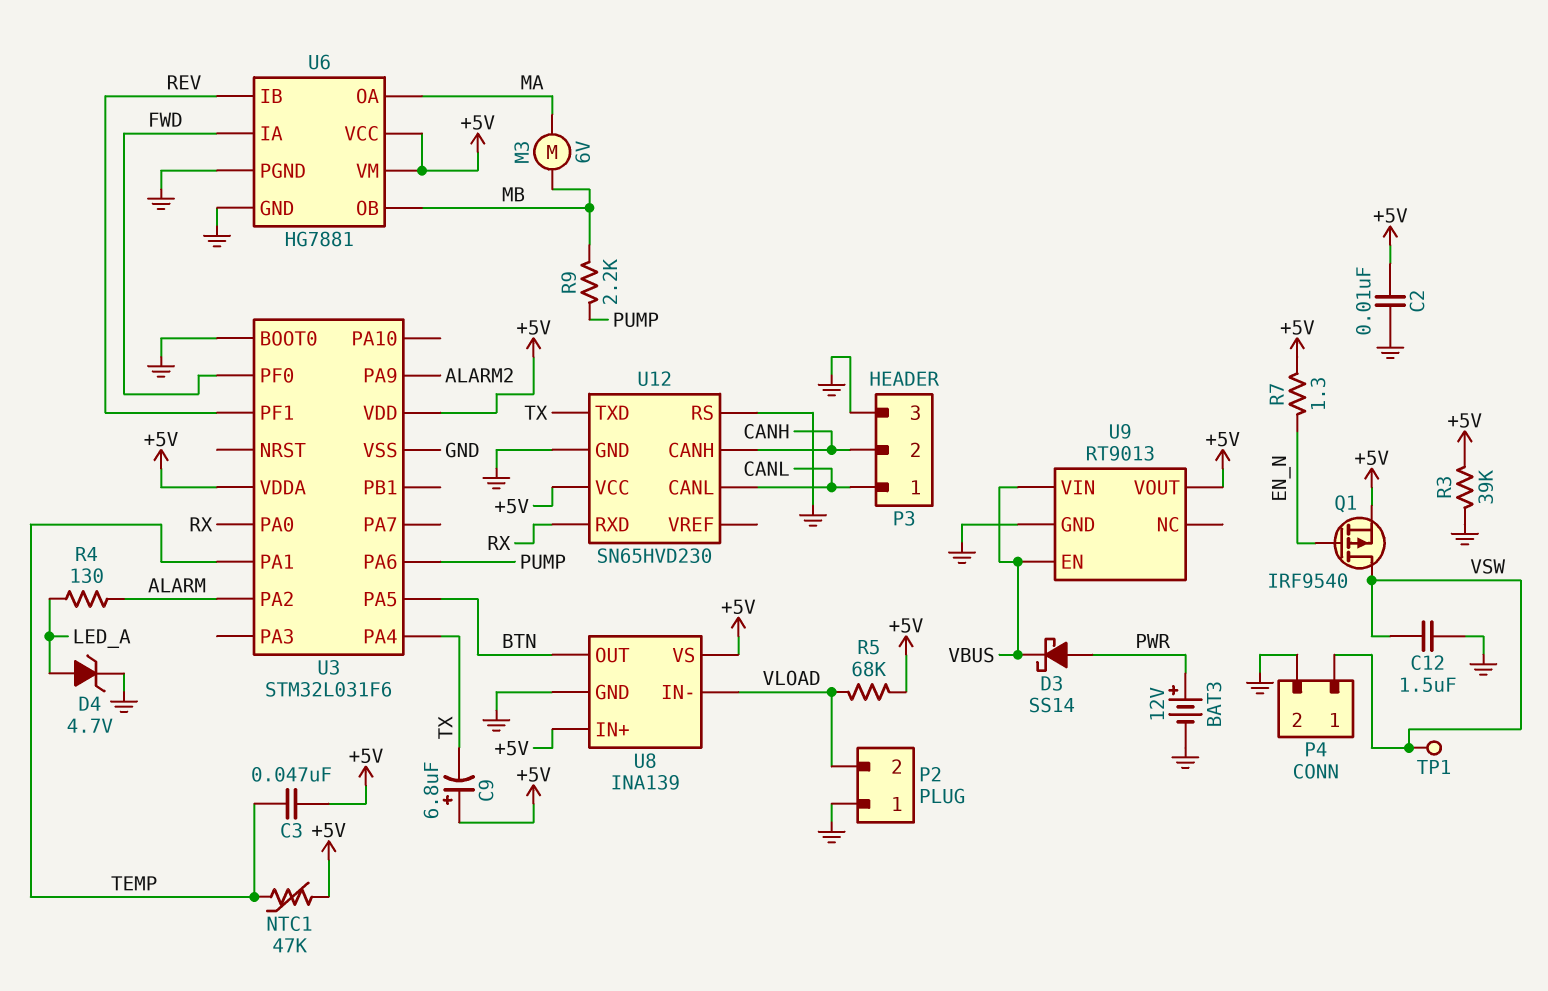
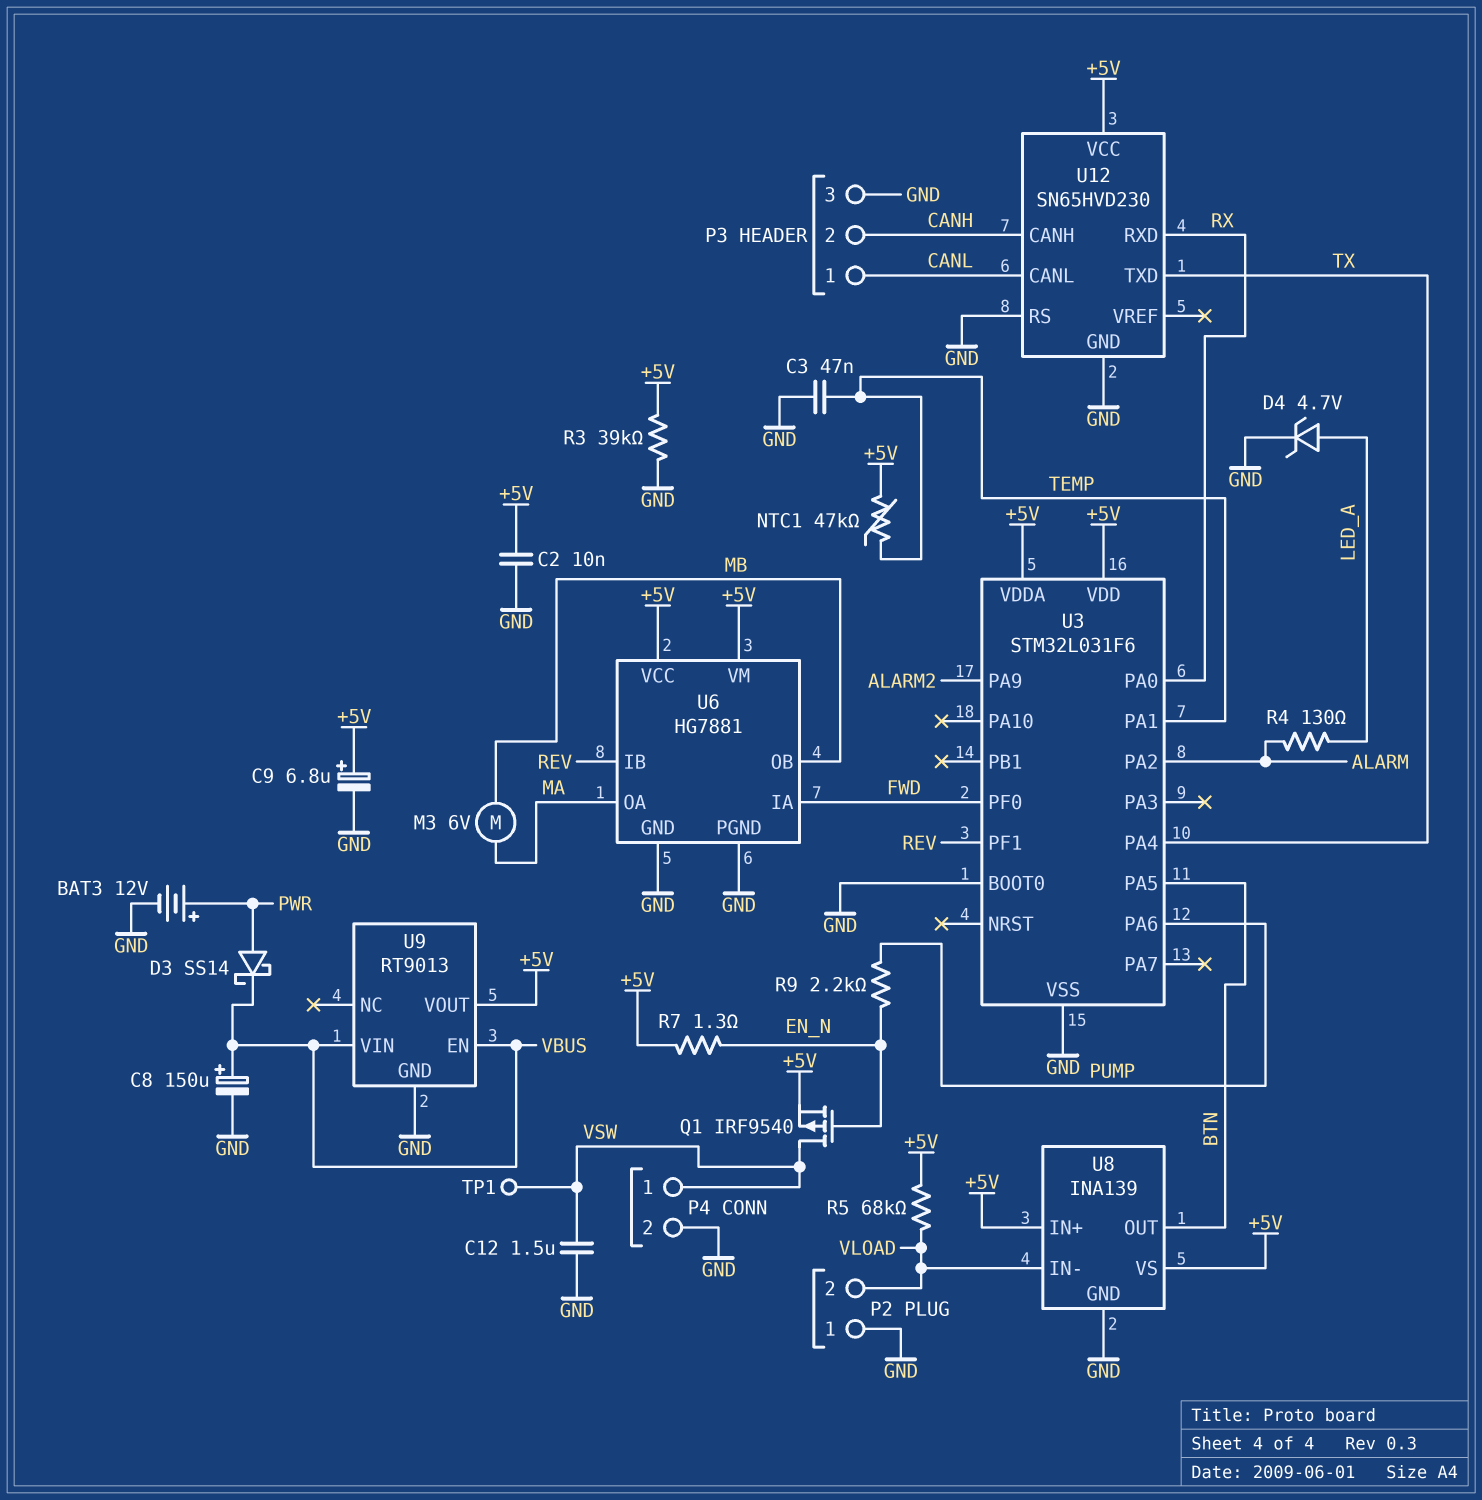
C3: 47nF (+5V, TEMP) -> 47nF (GND, TEMP)
C8: none -> 150uF (plus VBUS, minus GND)
C9: 6.8uF (plus +5V, minus TX) -> 6.8uF (plus +5V, minus GND)
R9: 2.2k (MB, PUMP) -> 2.2k (EN_N, PUMP)

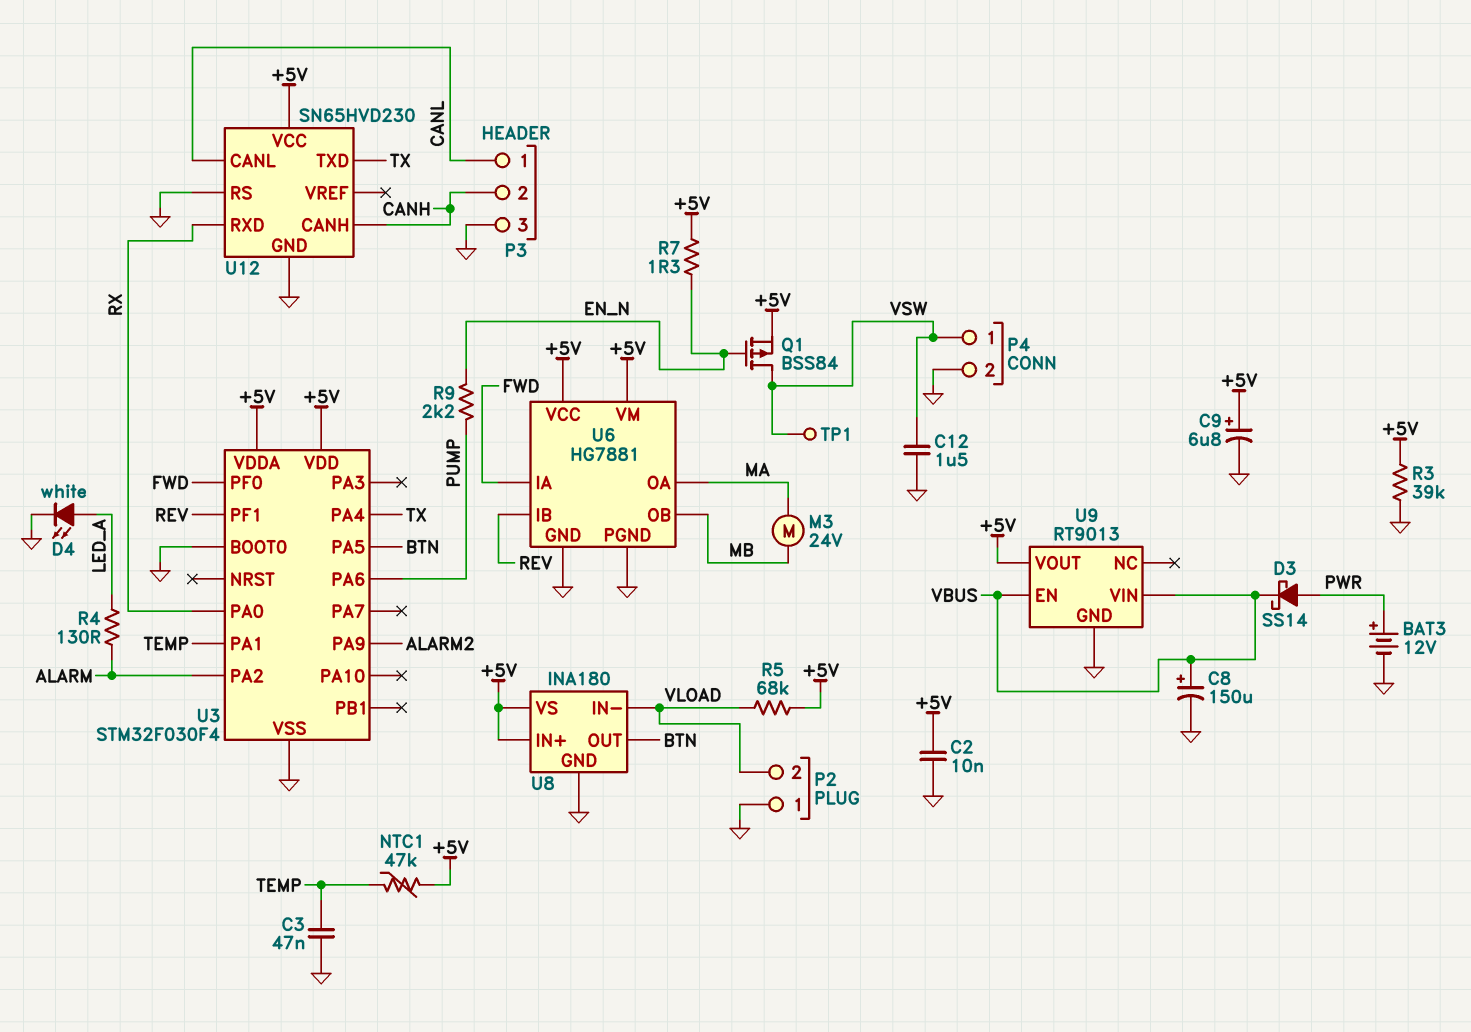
D4: zener 4.7V (A LED_A, K GND) -> LED white (A LED_A, K GND)
M3: motor 6V (MA, MB) -> motor 24V (MA, MB)
Q1: PMOS IRF9540 (G EN_N, D VSW, S +5V) -> PMOS BSS84 (G EN_N, D VSW, S +5V)
U3: STM32L031F6 -> STM32F030F4
U8: INA139 -> INA180

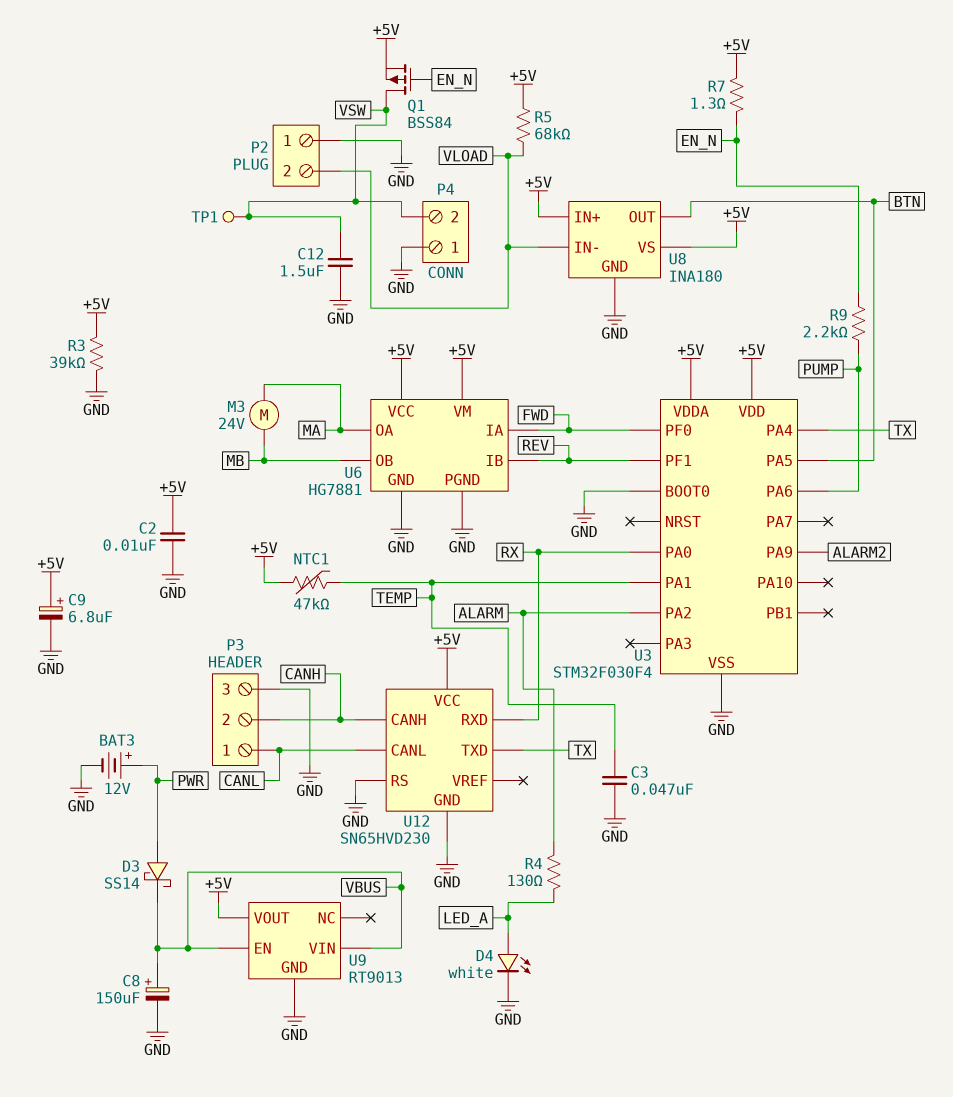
P4 pin 1: VSW -> GND
P4 pin 2: GND -> VSW

